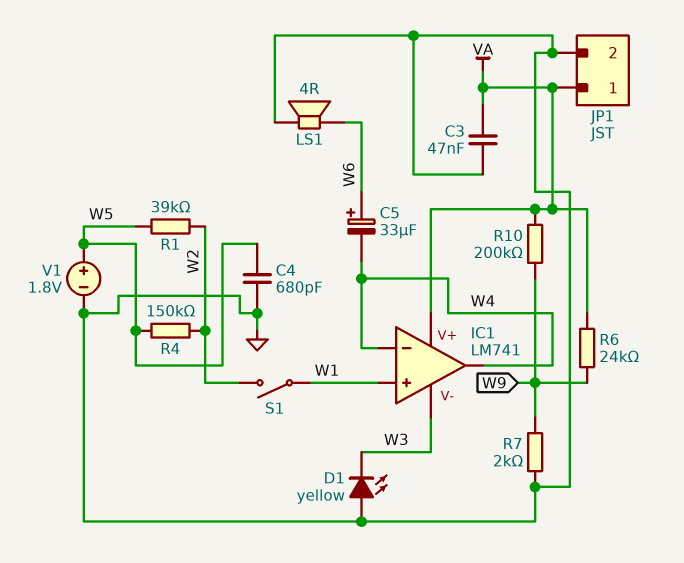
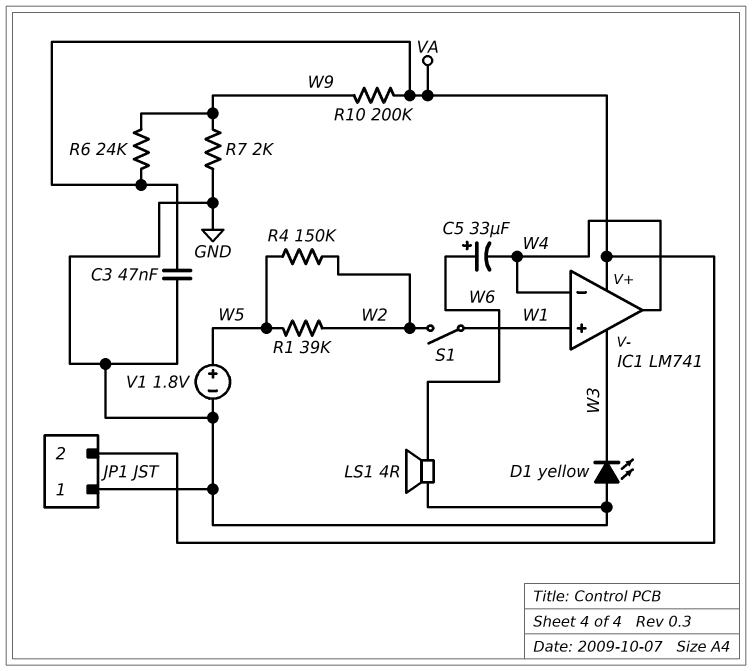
C4: 680pF (GND, W5) -> none
JP1 pin 1: VA -> GND
JP1 pin 2: GND -> VA

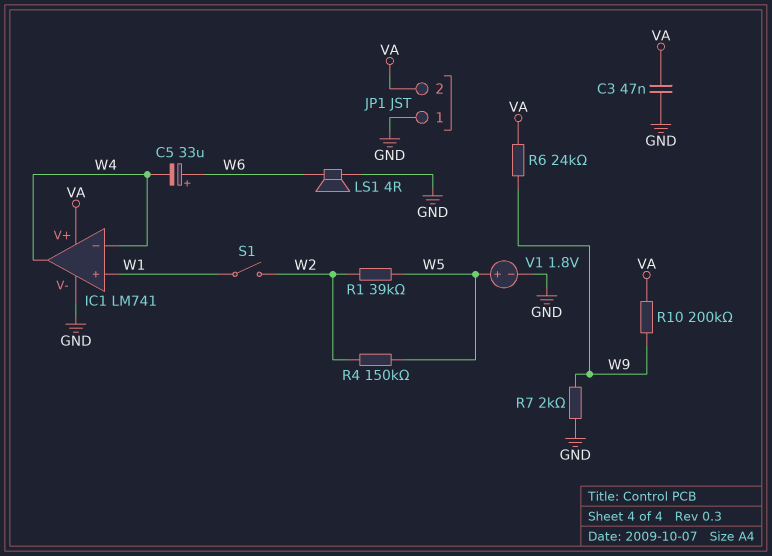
D1: LED yellow (A GND, K W3) -> none
IC1 pin V-: W3 -> GND

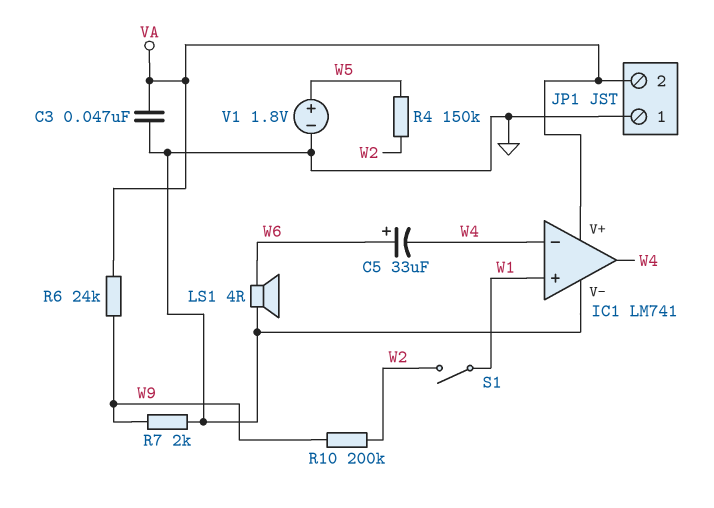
R1: 39k (W2, W5) -> none
R10: 200k (VA, W9) -> 200k (W2, W9)

